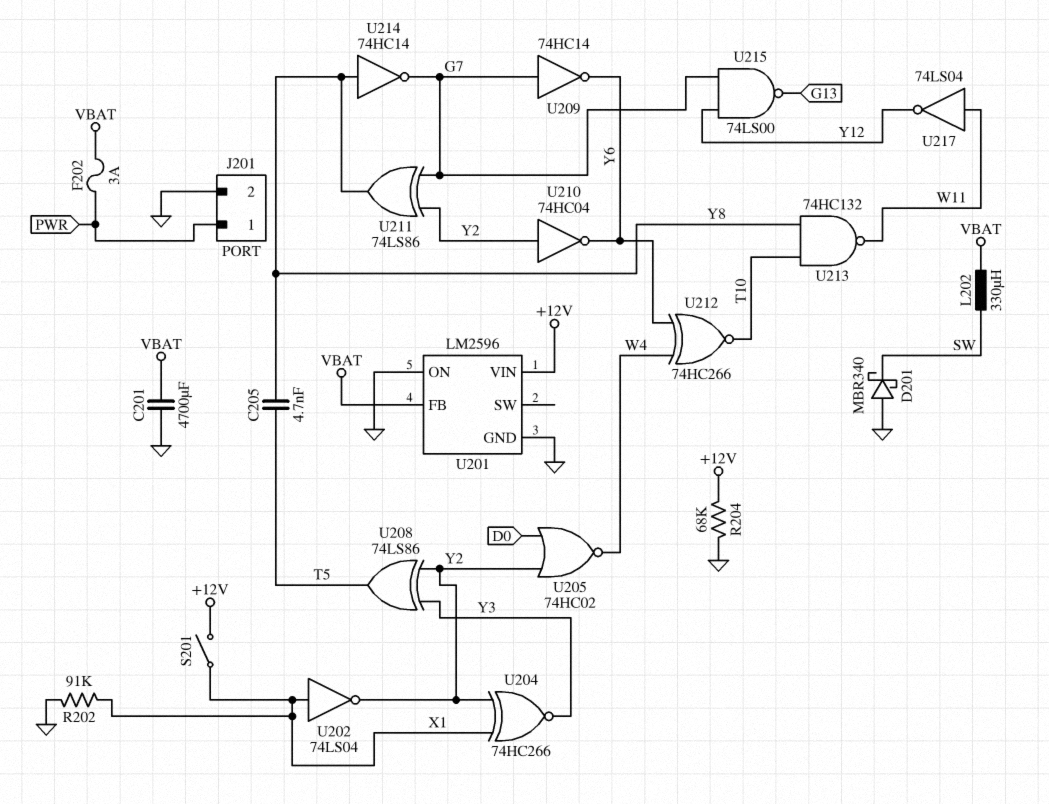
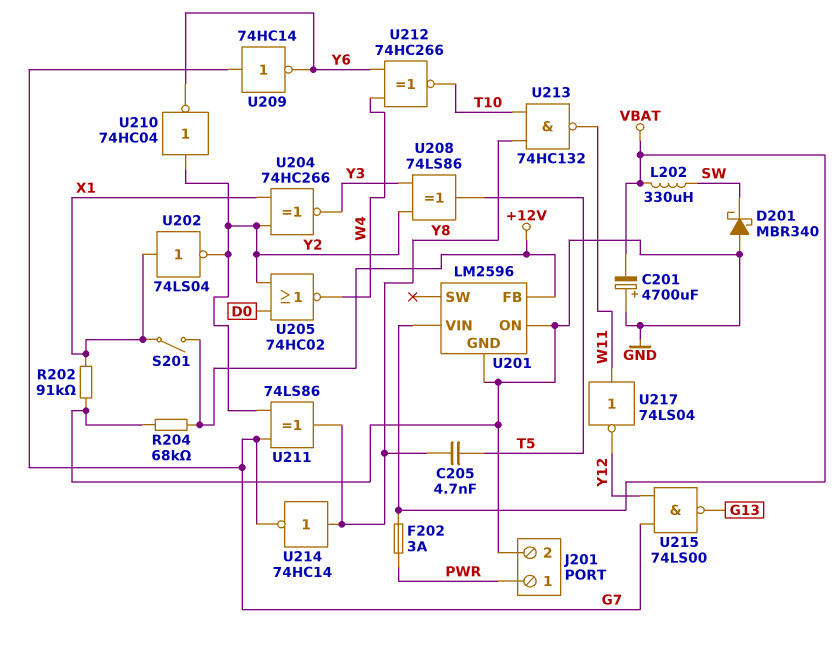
C201: 4700uF (GND, VBAT) -> 4700uF (plus GND, minus VBAT)
U201 pin FB: VBAT -> +12V
U201 pin VIN: +12V -> VBAT

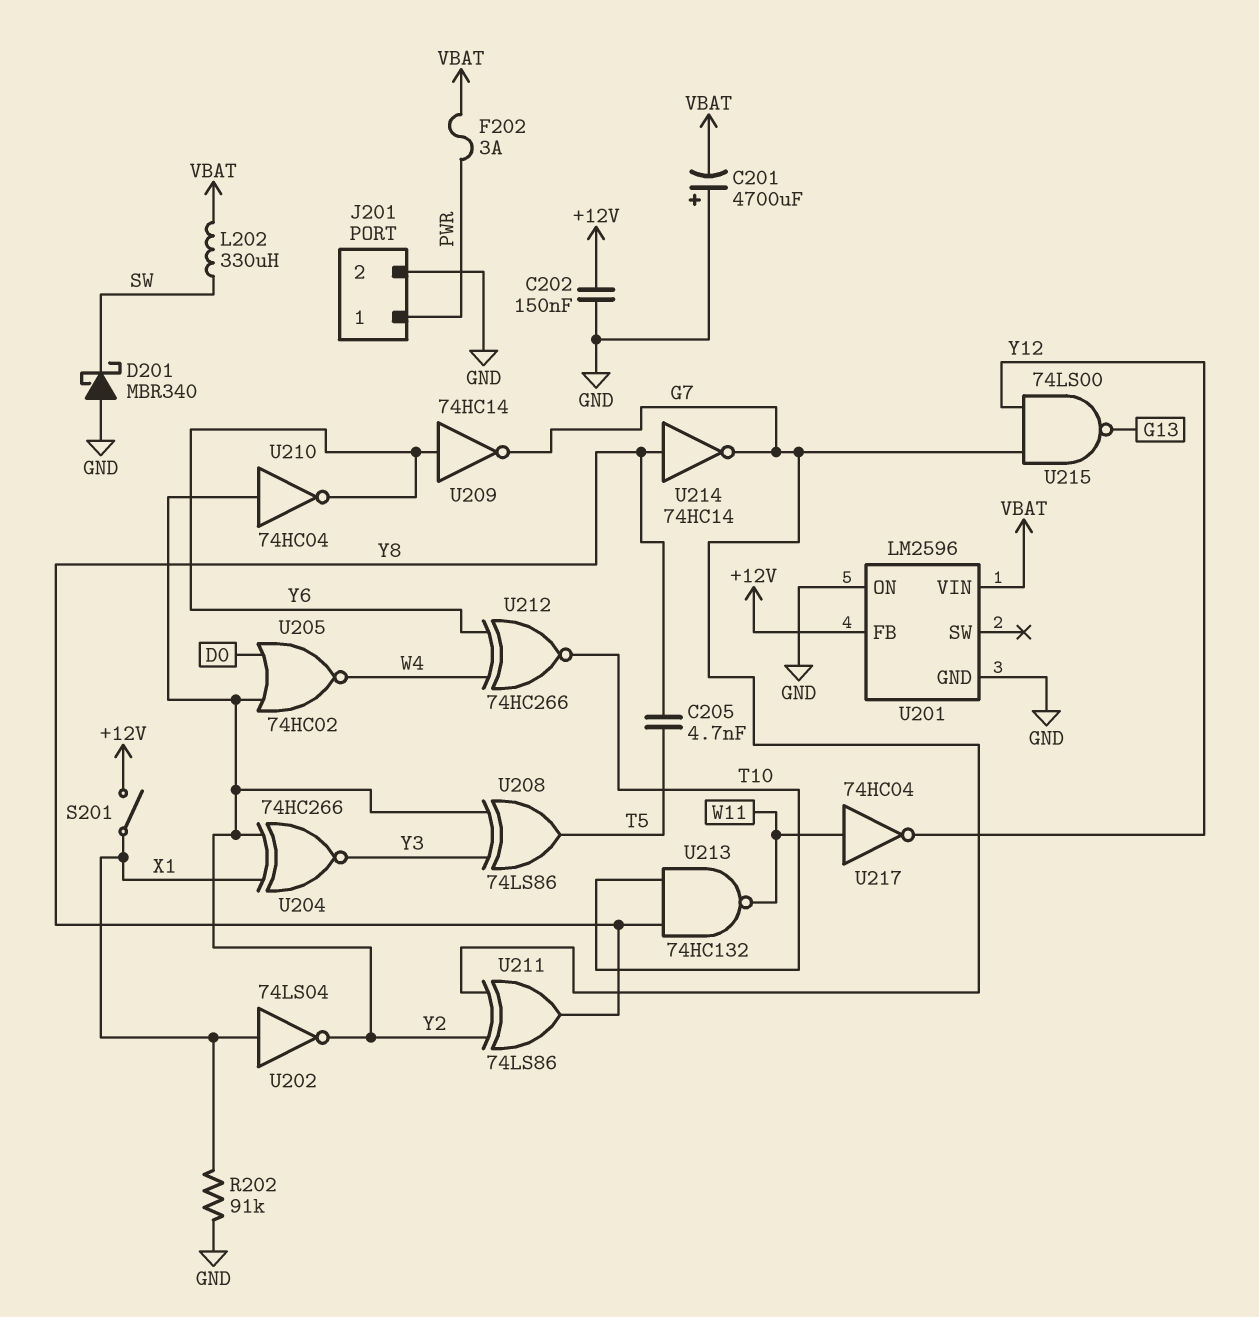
C202: none -> 150nF (+12V, GND)
R204: 68k (+12V, GND) -> none
U209: NOT 74HC14 (in G7, out Y6) -> NOT 74HC14 (in Y6, out G7)
U217: NOT 74LS04 (in W11, out Y12) -> NOT 74HC04 (in W11, out Y12)

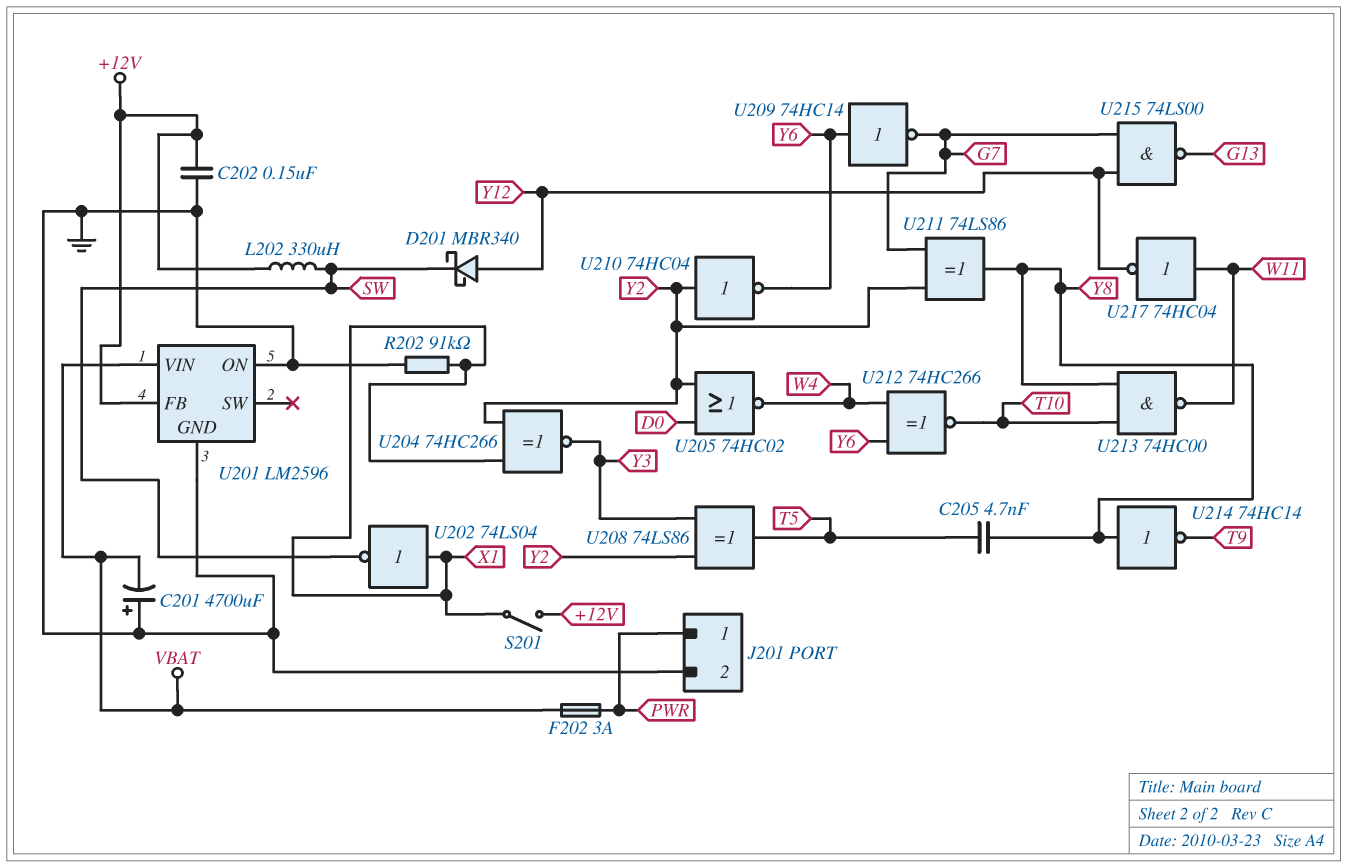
D201: schottky MBR340 (A GND, K SW) -> schottky MBR340 (A Y12, K SW)
L202: 330uH (SW, VBAT) -> 330uH (+12V, SW)
U202: NOT 74LS04 (in X1, out Y2) -> NOT 74LS04 (in X1, out SW)
U213: NAND 74HC132 (in T10, in Y8, out W11) -> NAND 74HC00 (in T10, in Y8, out W11)
U214: NOT 74HC14 (in Y8, out G7) -> NOT 74HC14 (in Y8, out T9)

